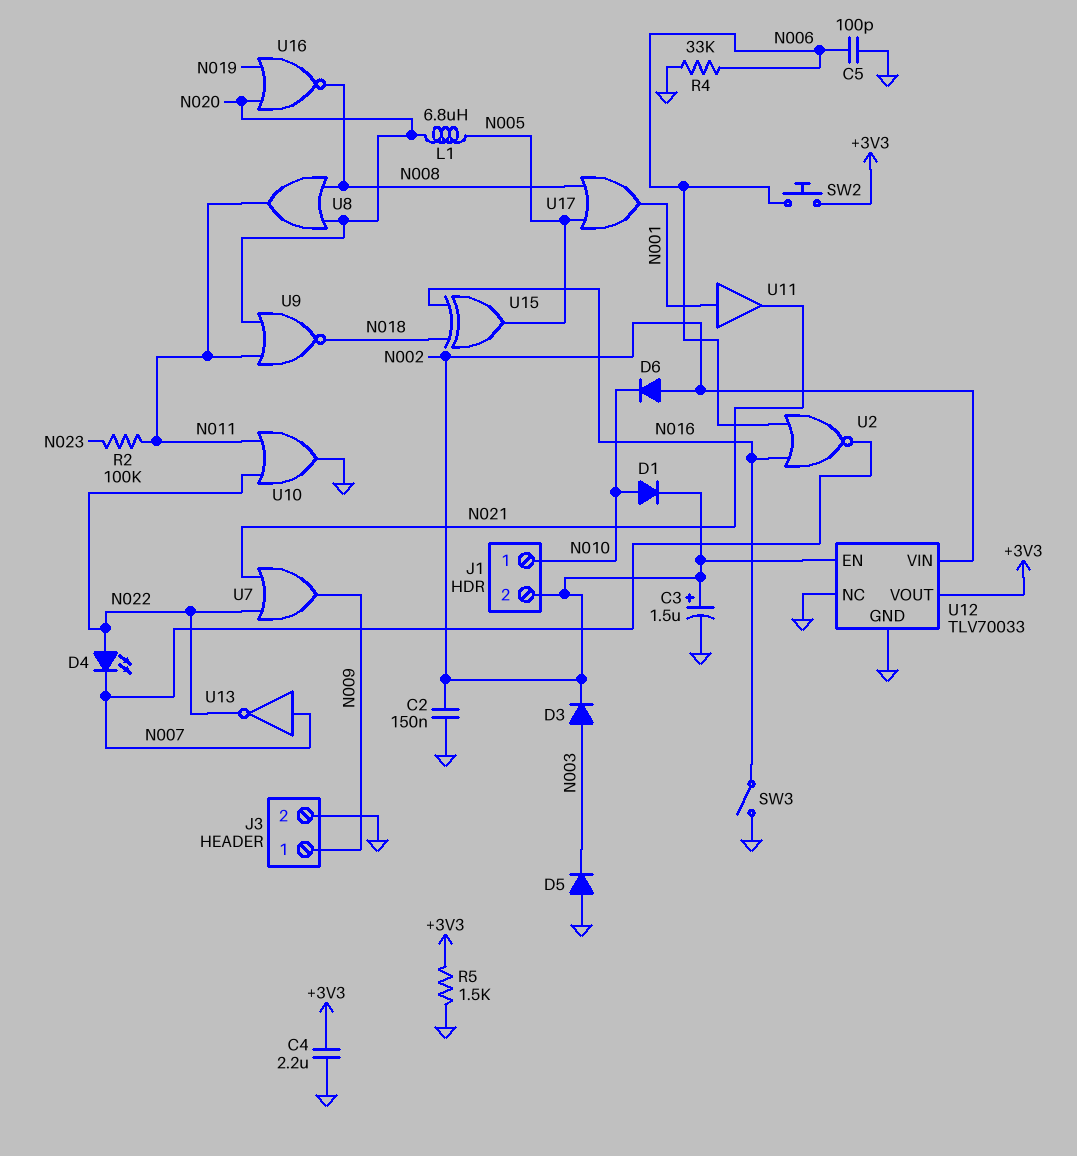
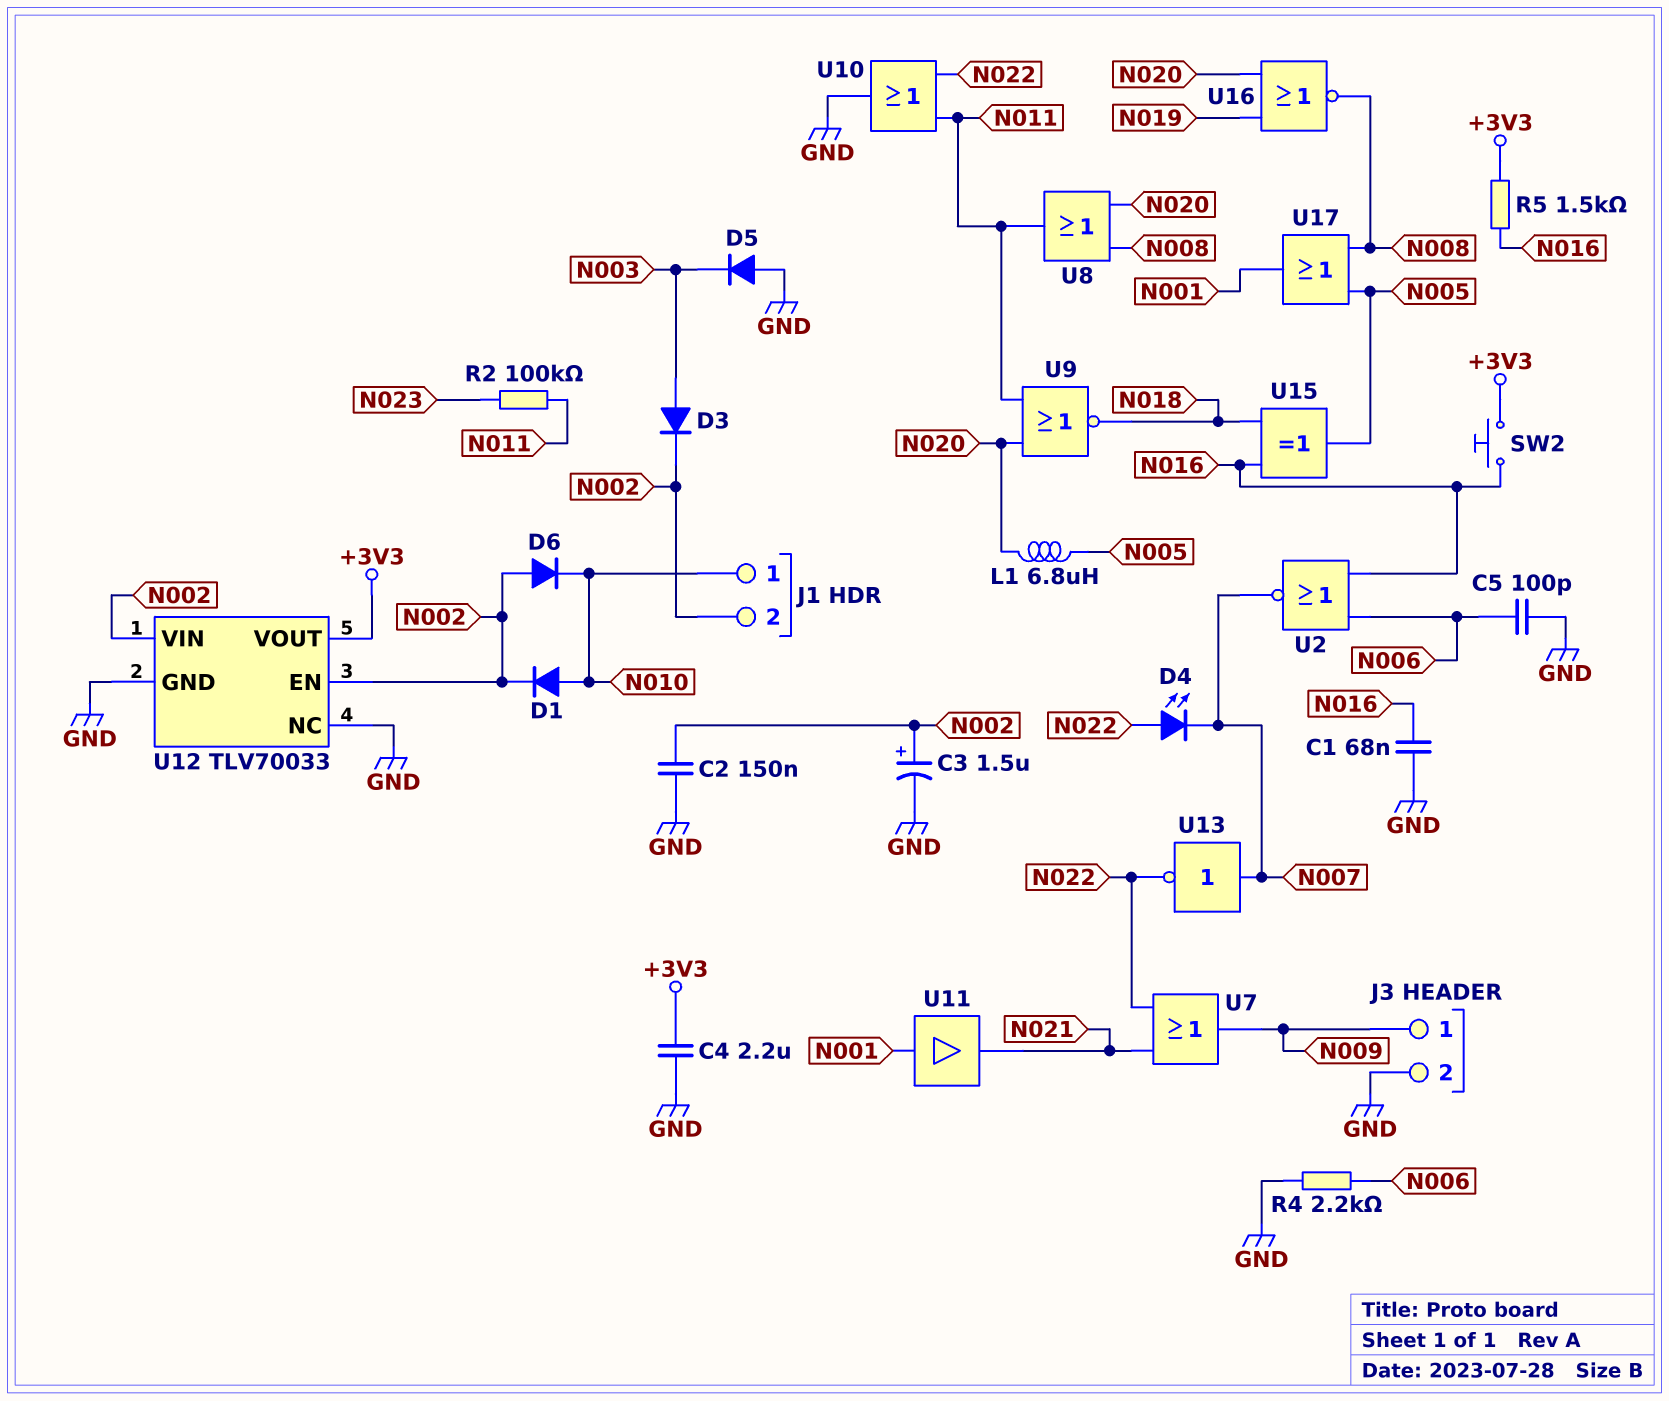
C1: none -> 68nF (GND, N016)
R4: 33k (GND, N006) -> 2.2k (GND, N006)
R5: 1.5k (+3V3, GND) -> 1.5k (+3V3, N016)
SW2: button (+3V3, N006) -> button (+3V3, N016)
SW3: switch (GND, N016) -> none

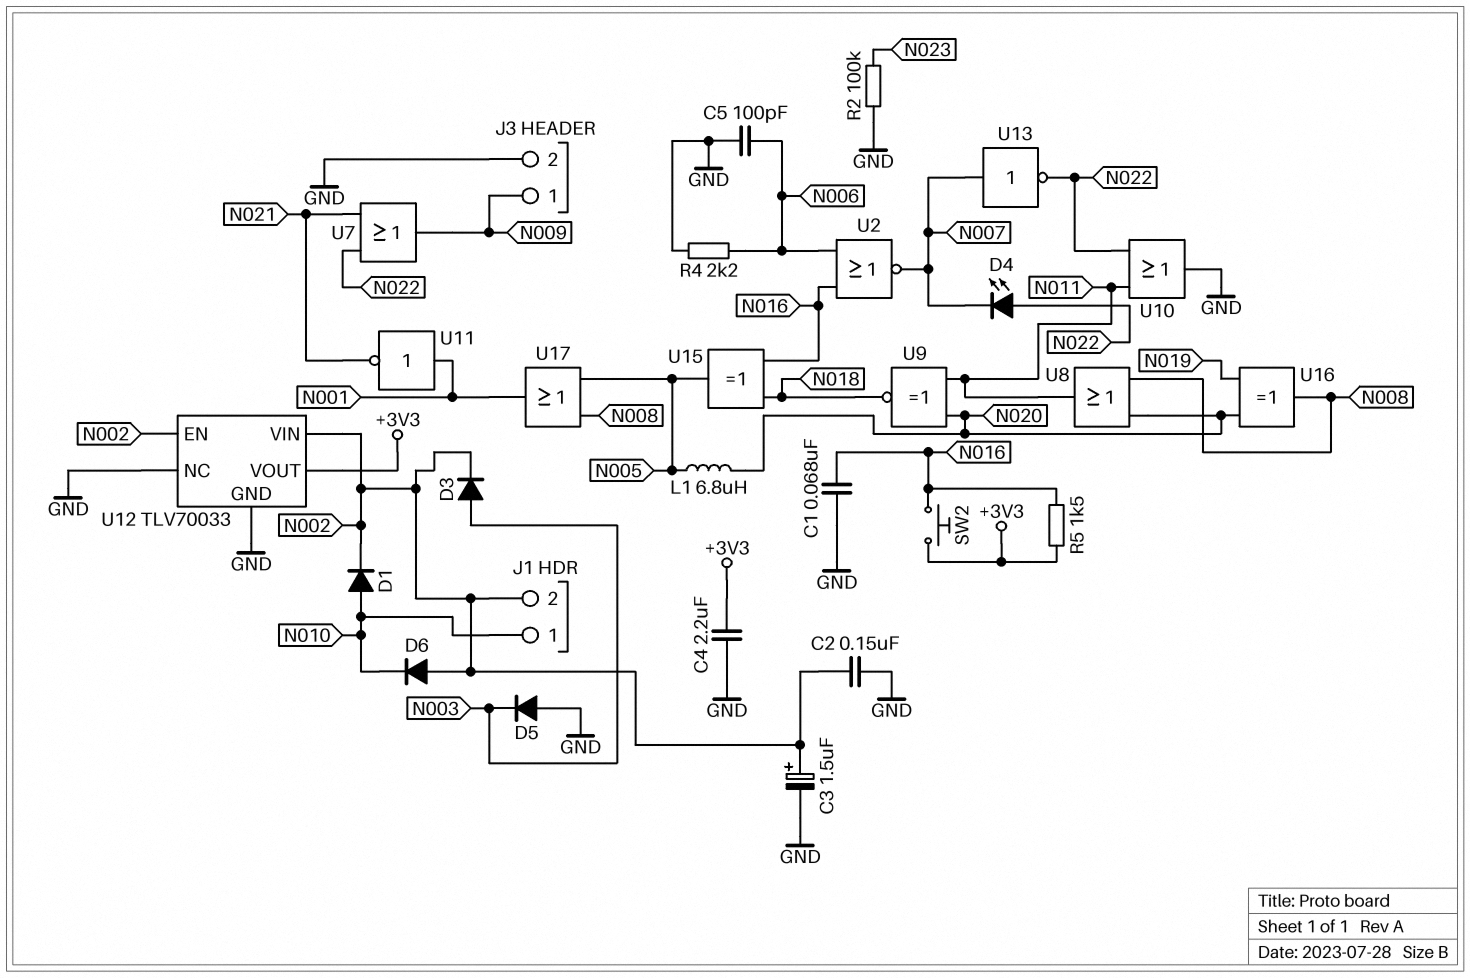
R2: 100k (N011, N023) -> 100k (GND, N023)
U9: NOR (in N011, in N020, out N018) -> XNOR (in N011, in N020, out N018)
U11: buffer (in N001, out N021) -> NOT (in N001, out N021)
U16: NOR (in N019, in N020, out N008) -> XOR (in N019, in N020, out N008)

